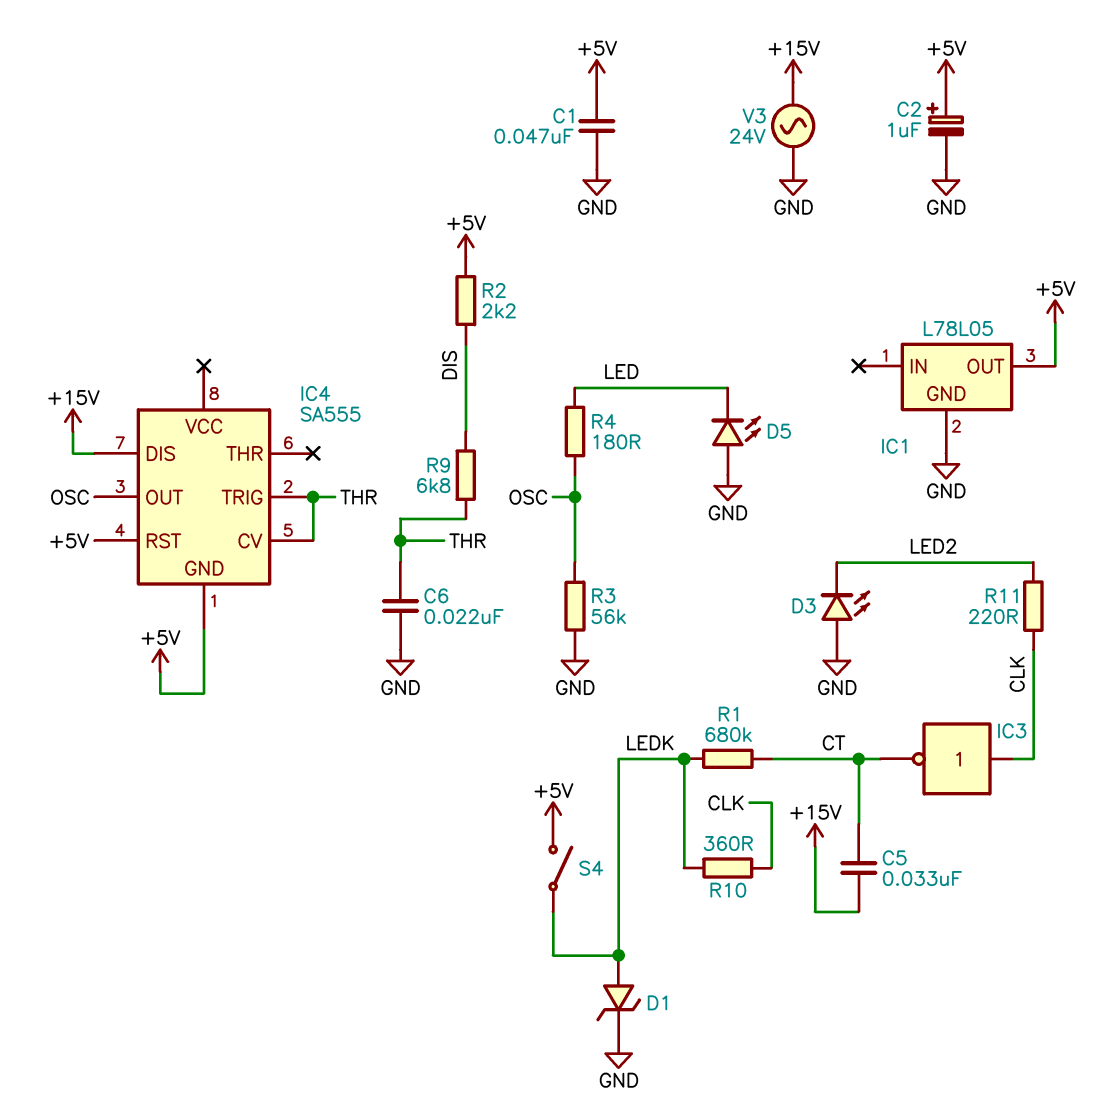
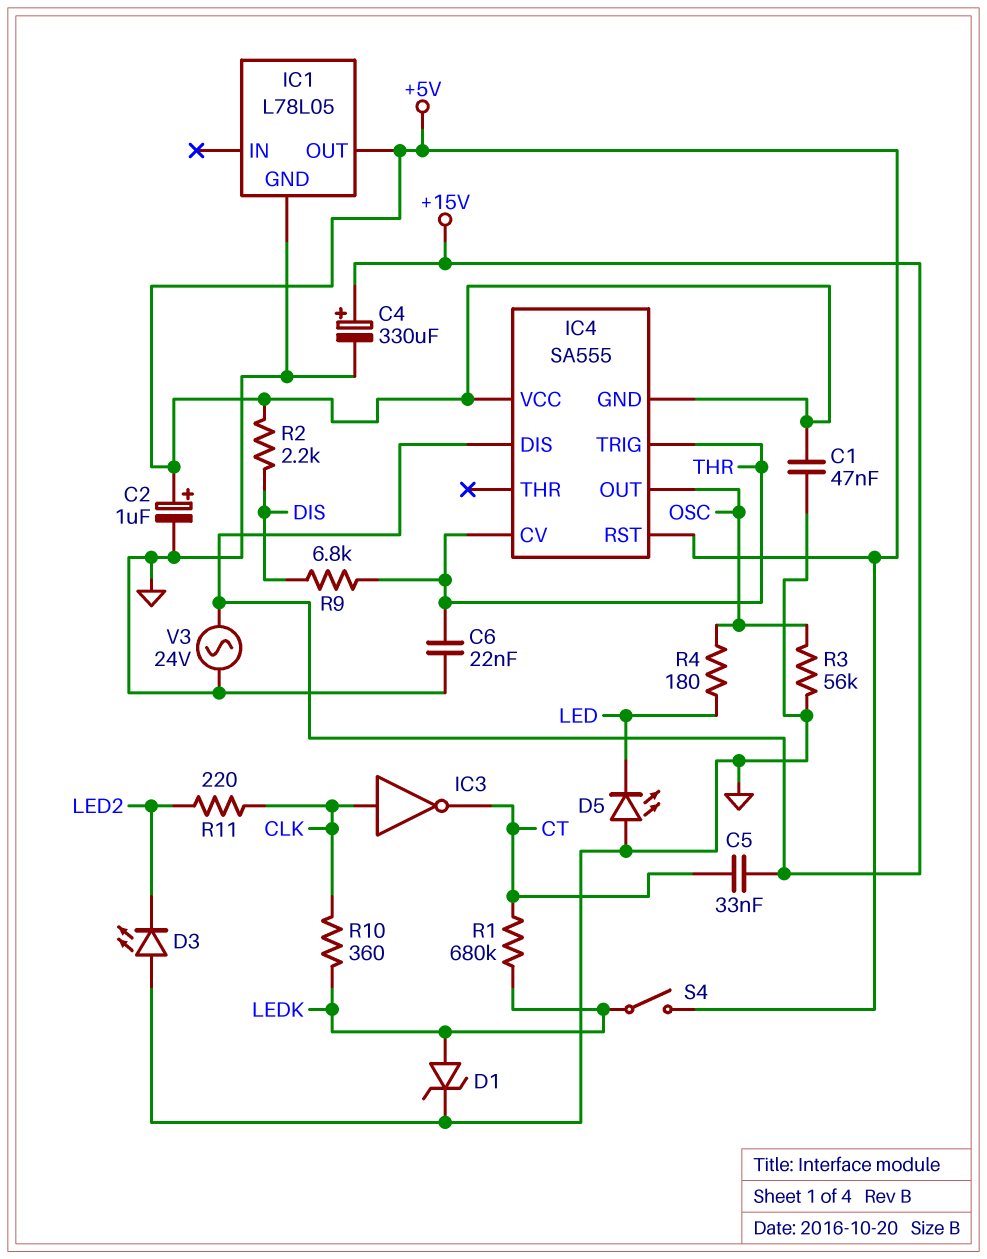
C4: none -> 330uF (plus +15V, minus GND)
IC4 pin VCC: none -> +5V

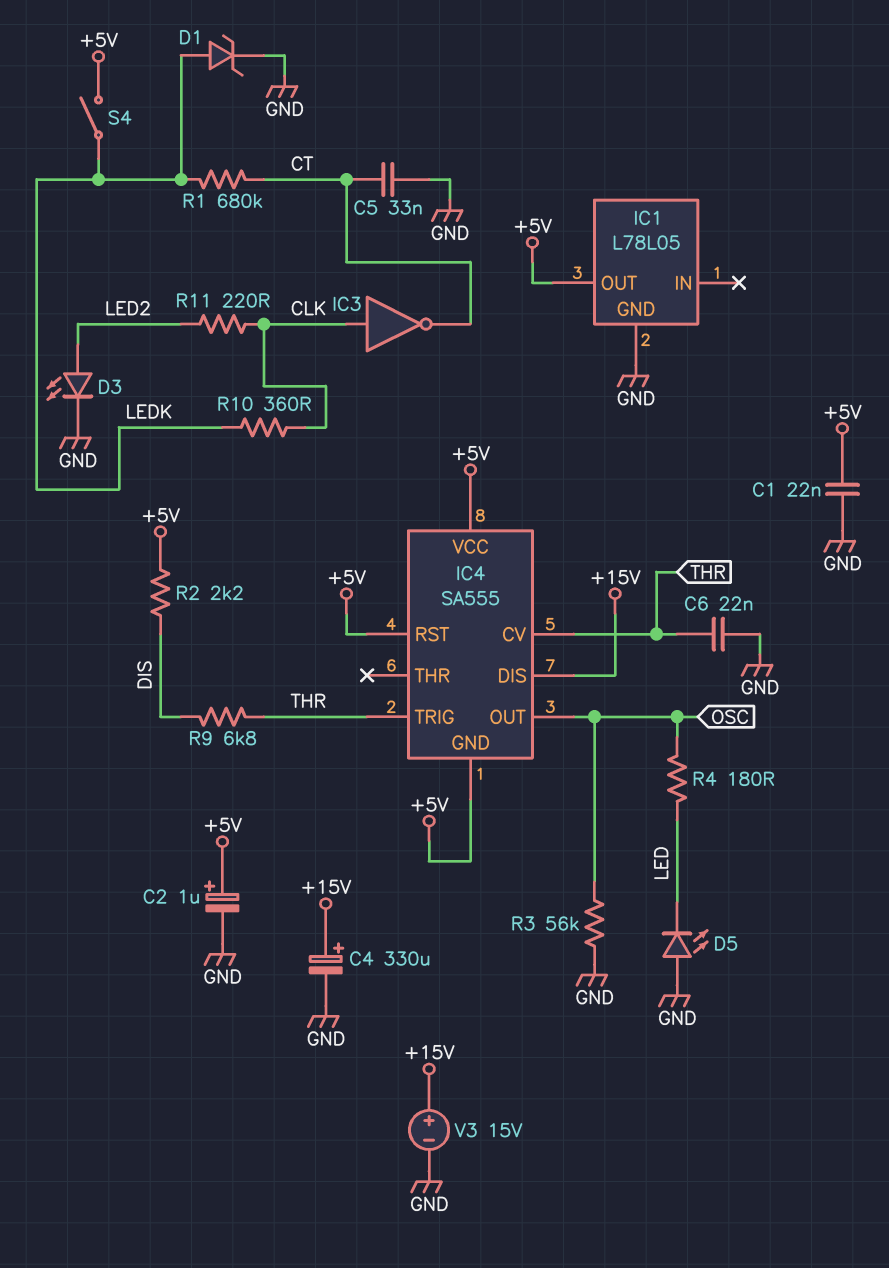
C1: 47nF (+5V, GND) -> 22nF (+5V, GND)
C5: 33nF (+15V, CT) -> 33nF (CT, GND)
D3: LED (A GND, K LED2) -> LED (A LED2, K GND)
V3: AC 24V (+15V, GND) -> 15V (plus +15V, minus GND)

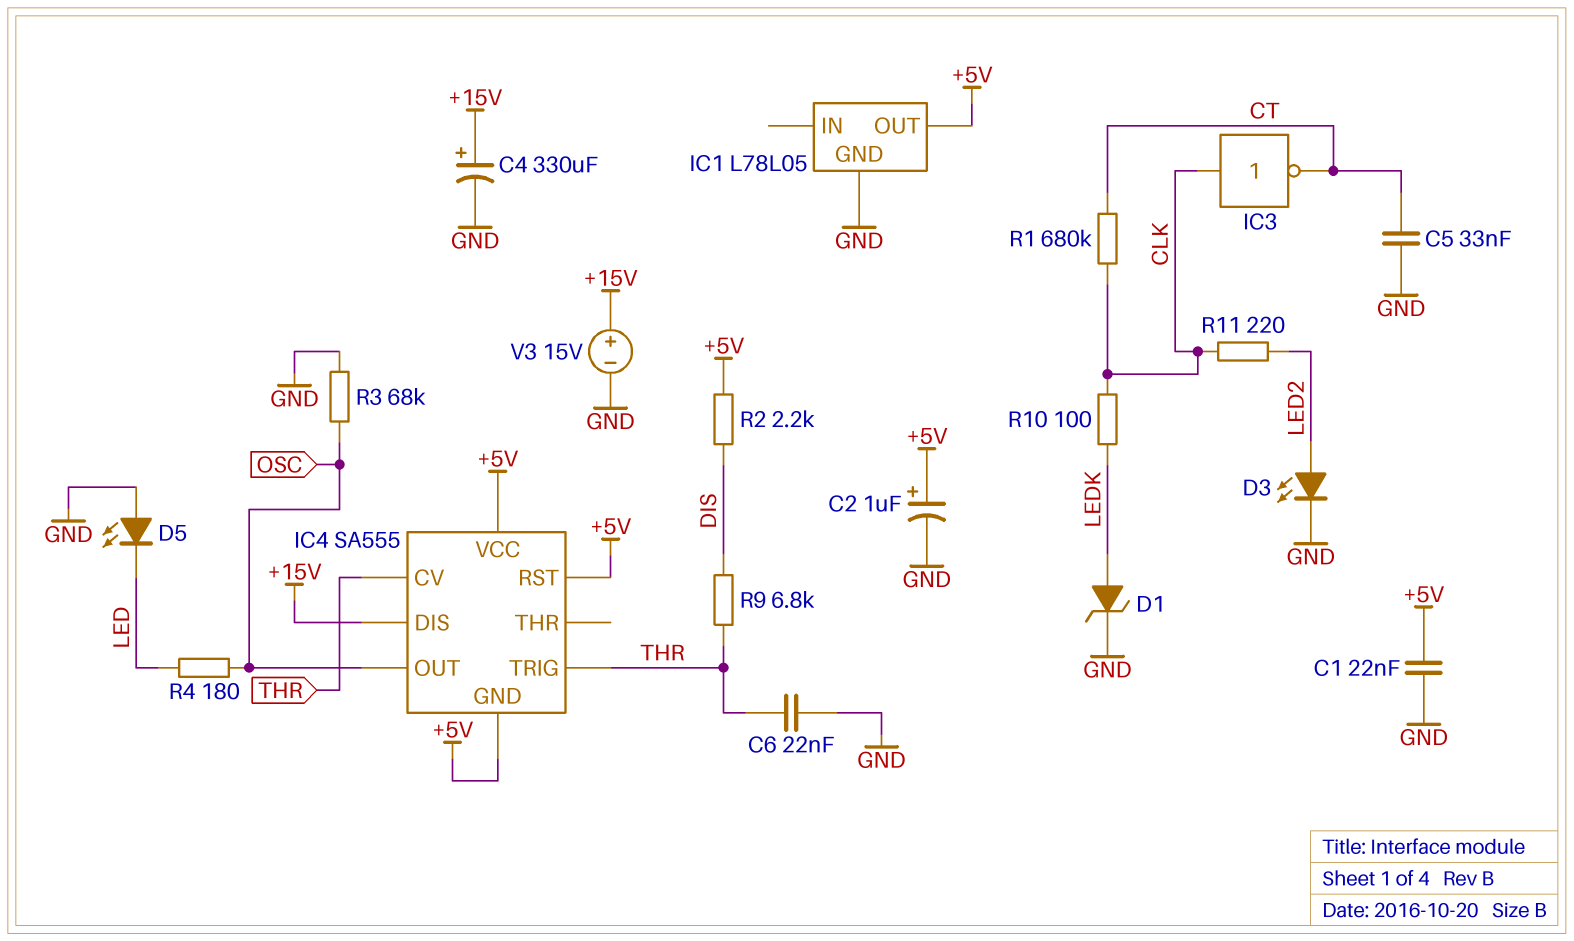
R1: 680k (CT, LEDK) -> 680k (CLK, CT)
R3: 56k (GND, OSC) -> 68k (GND, OSC)
R10: 360 (CLK, LEDK) -> 100 (CLK, LEDK)
S4: switch (+5V, LEDK) -> none

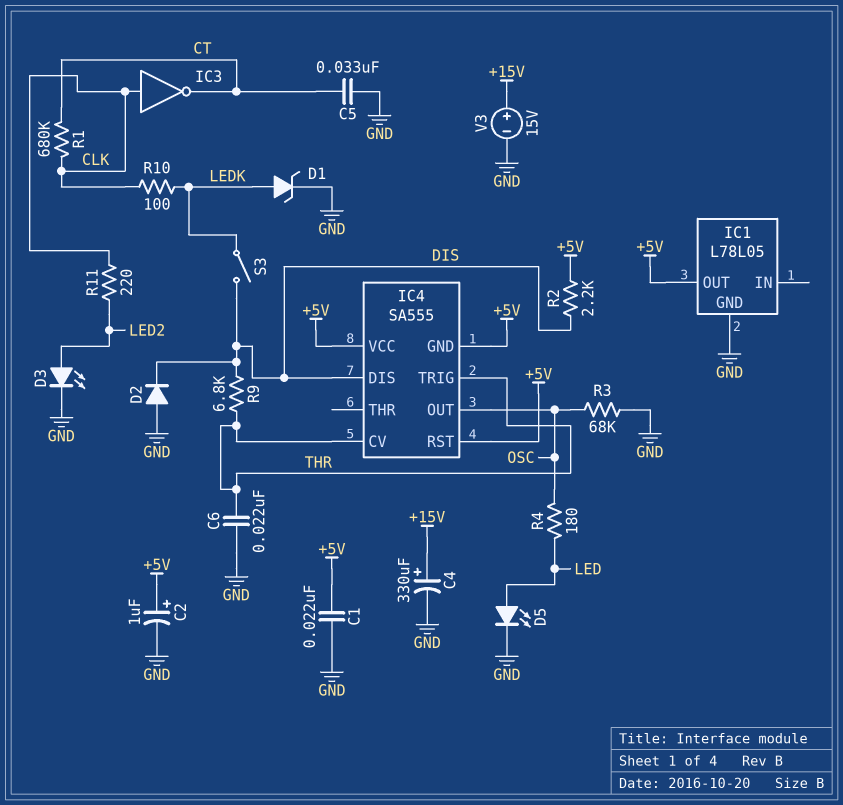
D2: none -> diode (A GND, K DIS)
D5: LED (A GND, K LED) -> LED (A LED, K GND)
IC4 pin DIS: +15V -> DIS
S3: none -> switch (DIS, LEDK)

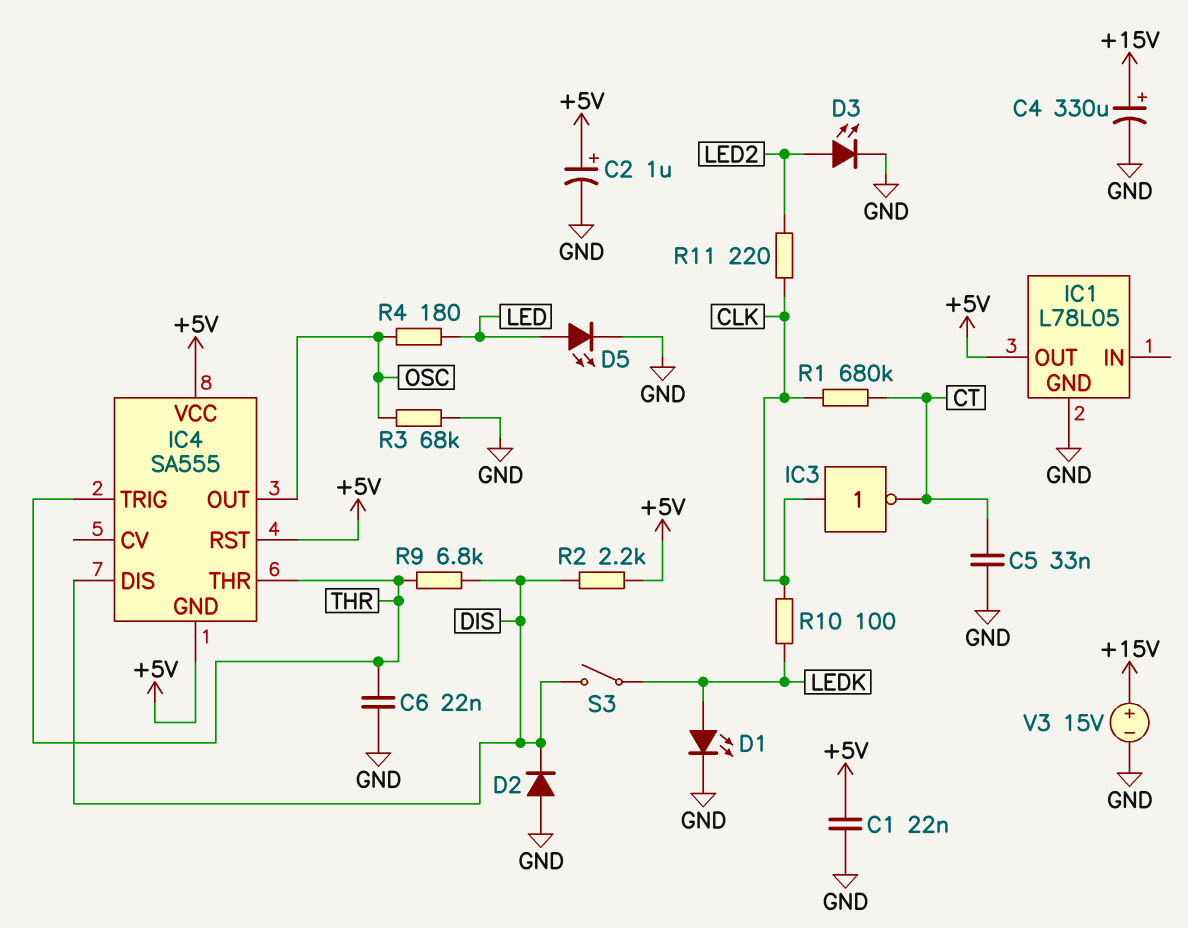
D1: zener (A LEDK, K GND) -> LED (A LEDK, K GND)
IC4 pin CV: THR -> none
IC4 pin THR: none -> THR

